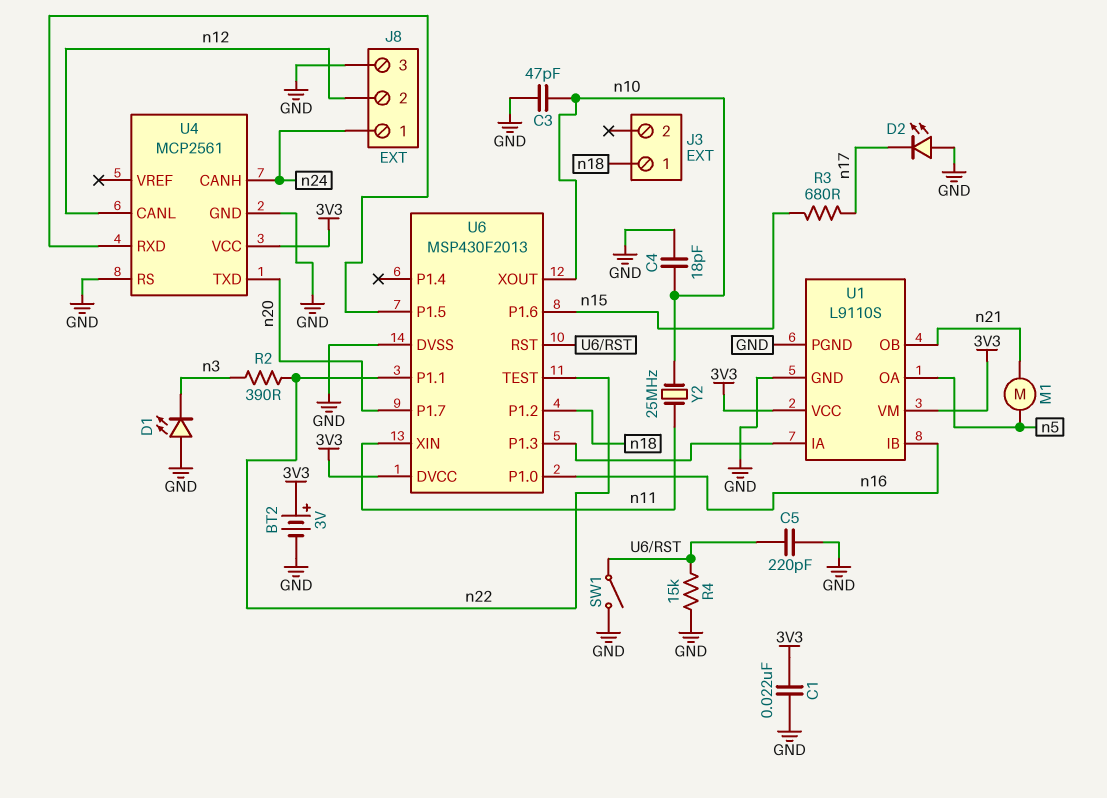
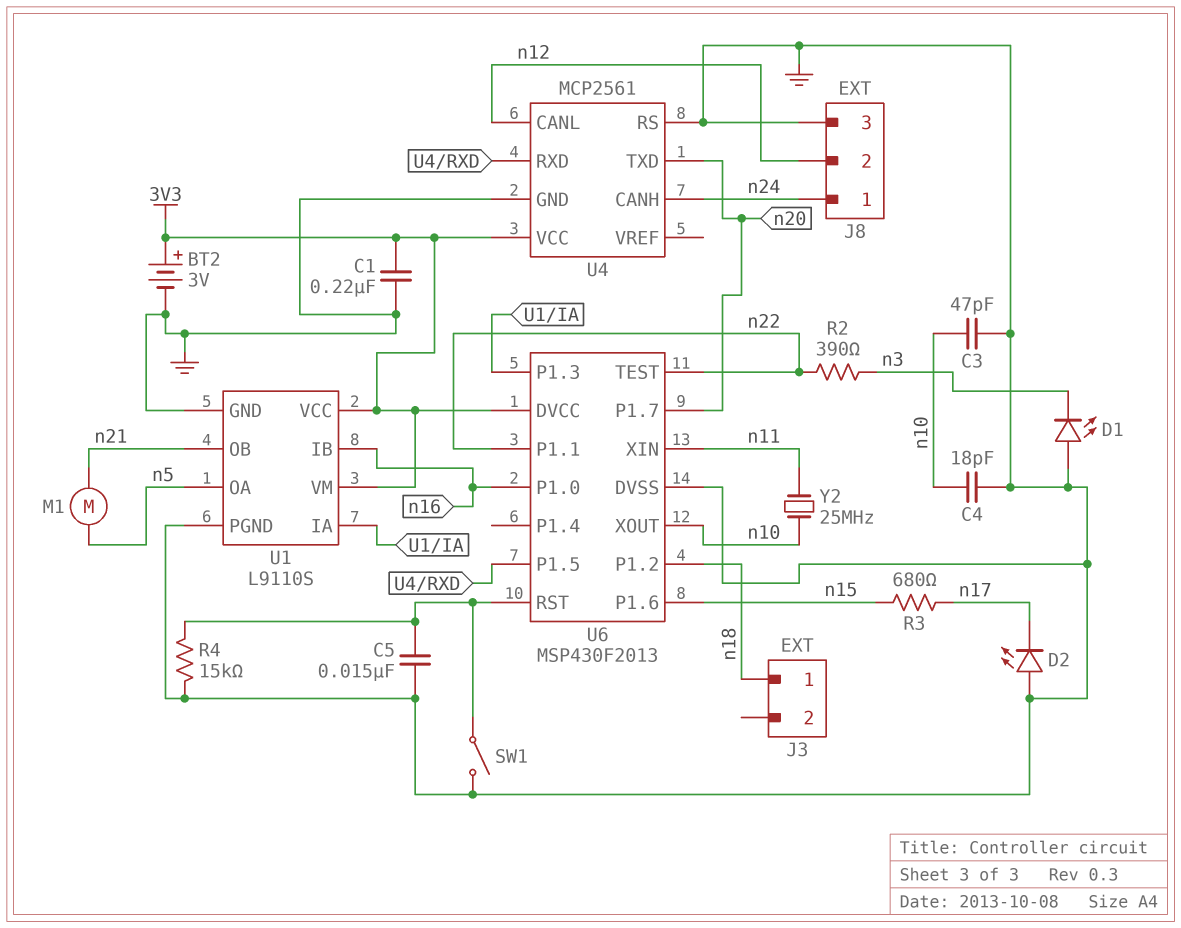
C1: 22nF (3V3, GND) -> 220nF (3V3, GND)
C5: 220pF (GND, U6/RST) -> 15nF (GND, U6/RST)

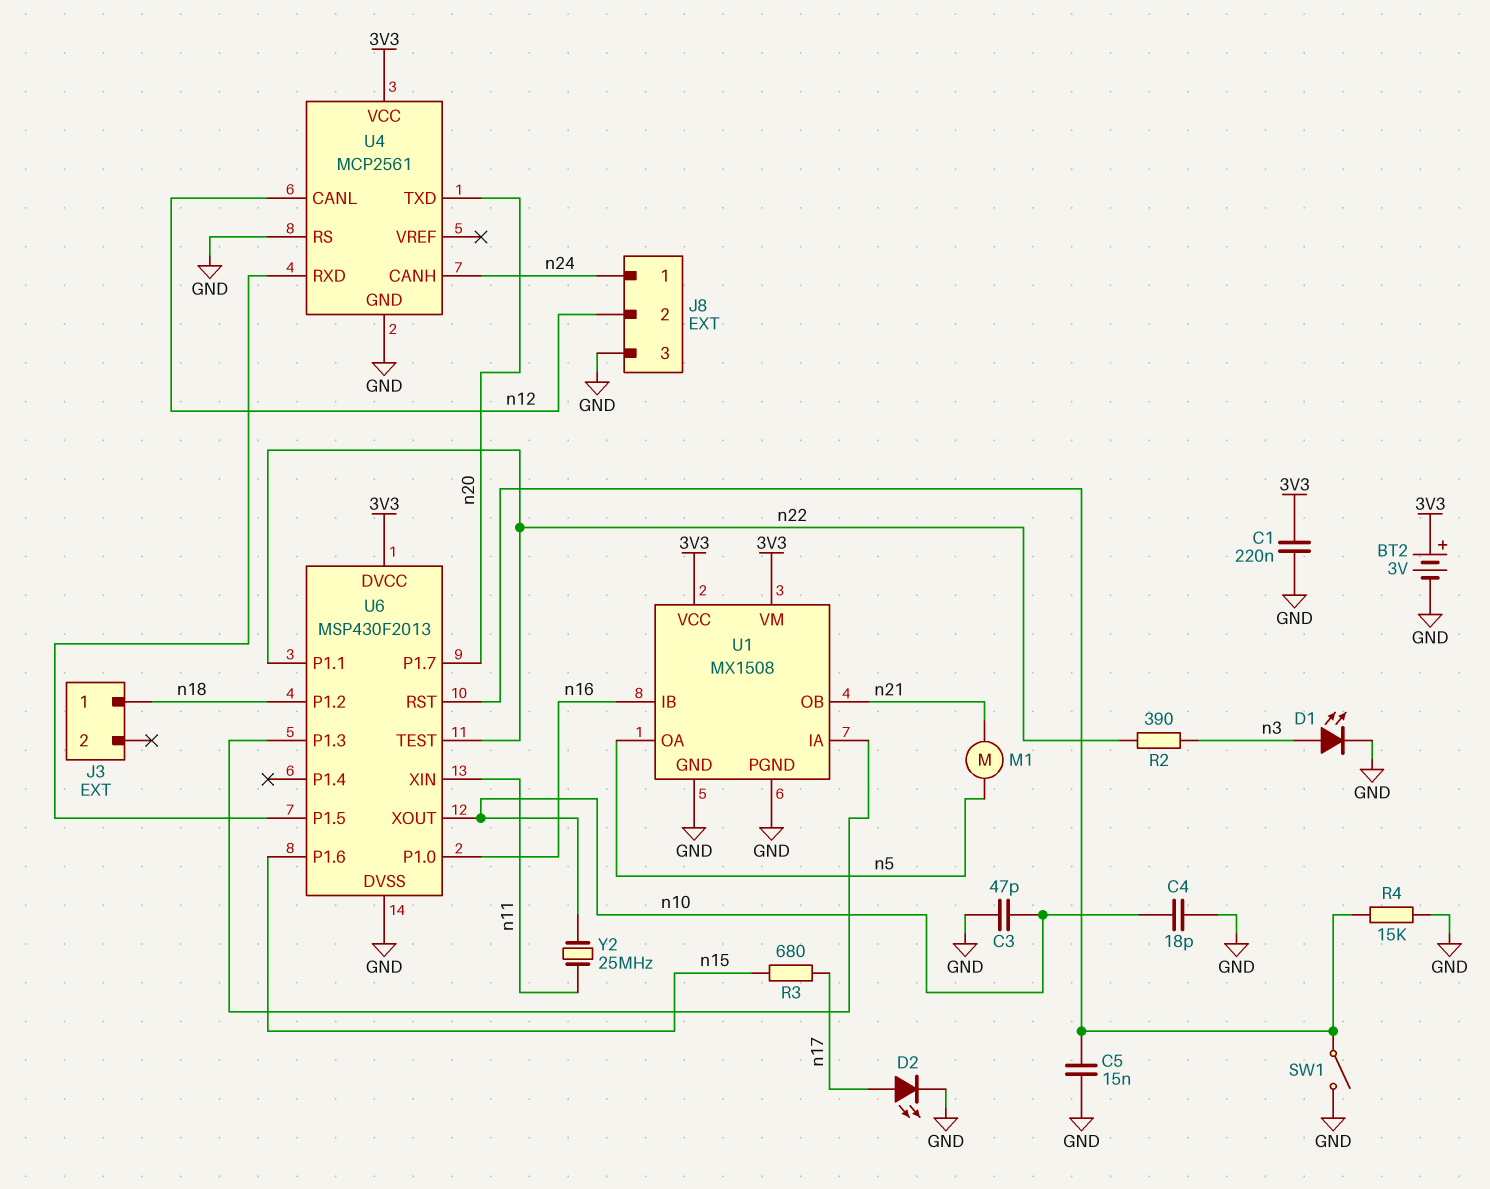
D1: LED (A GND, K n3) -> LED (A n3, K GND)
D2: LED (A GND, K n17) -> LED (A n17, K GND)
U1: L9110S -> MX1508

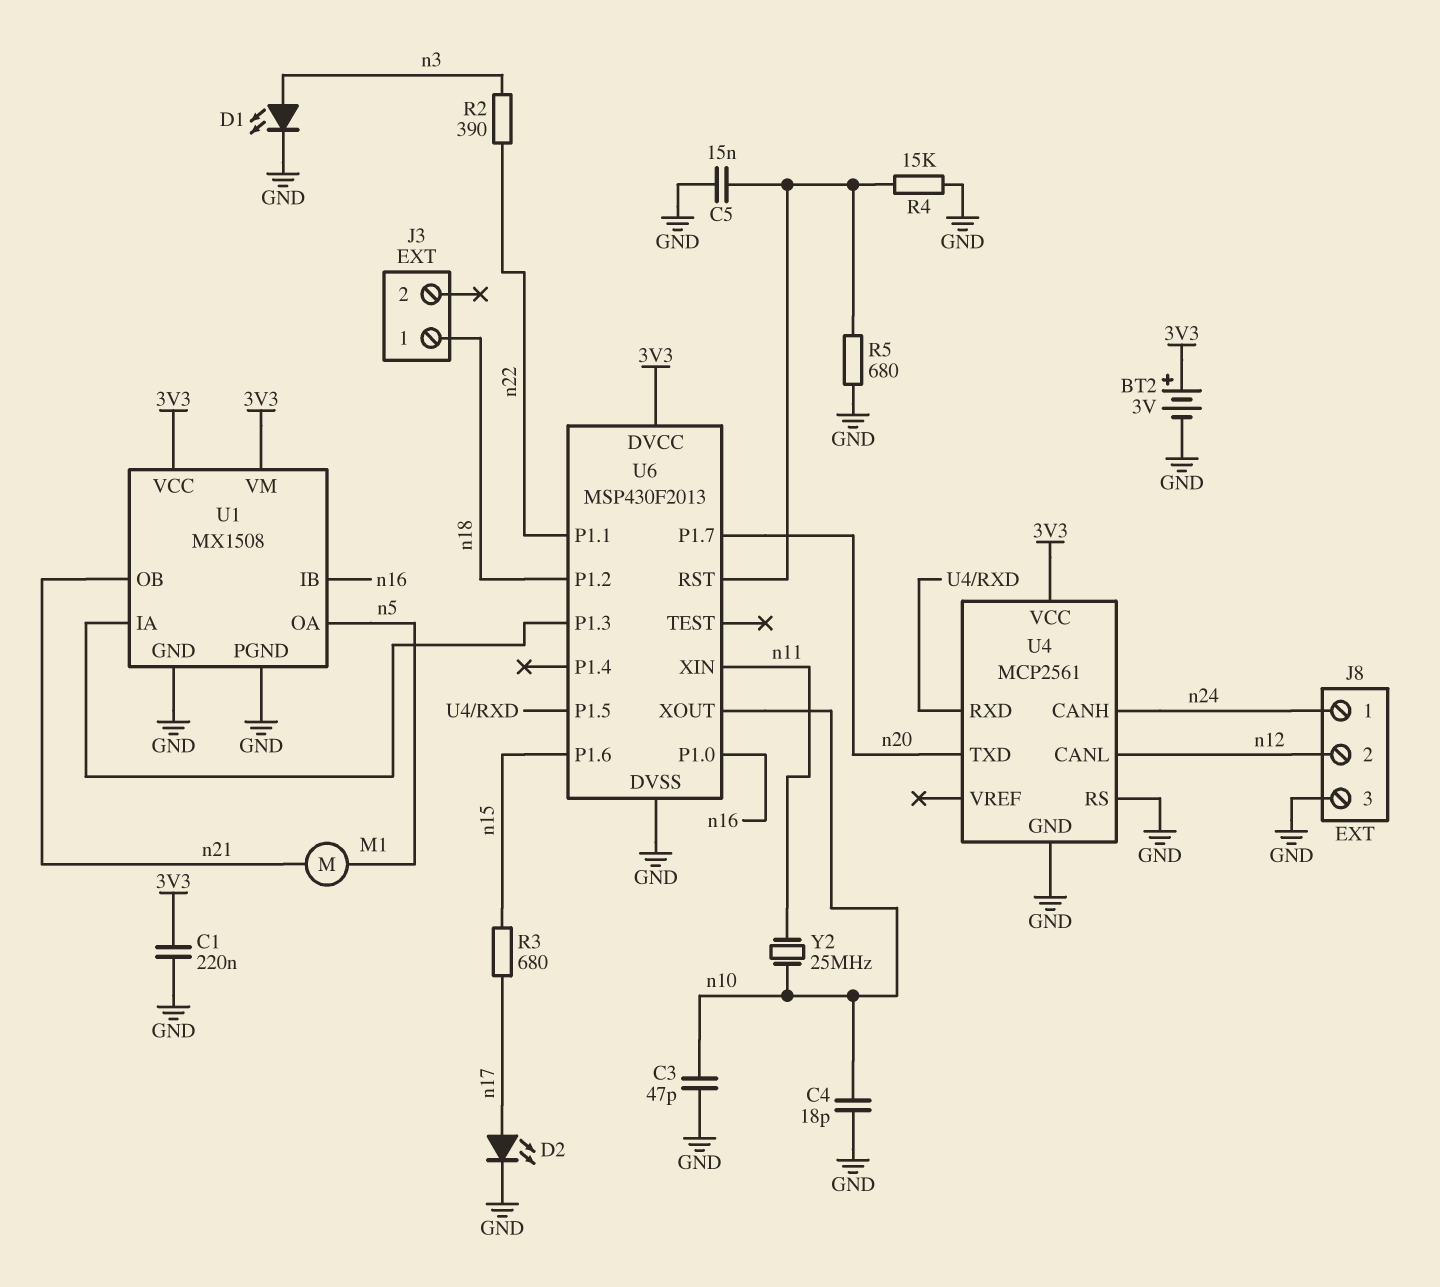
R5: none -> 680 (GND, U6/RST)
SW1: switch (GND, U6/RST) -> none
U6 pin TEST: n22 -> none

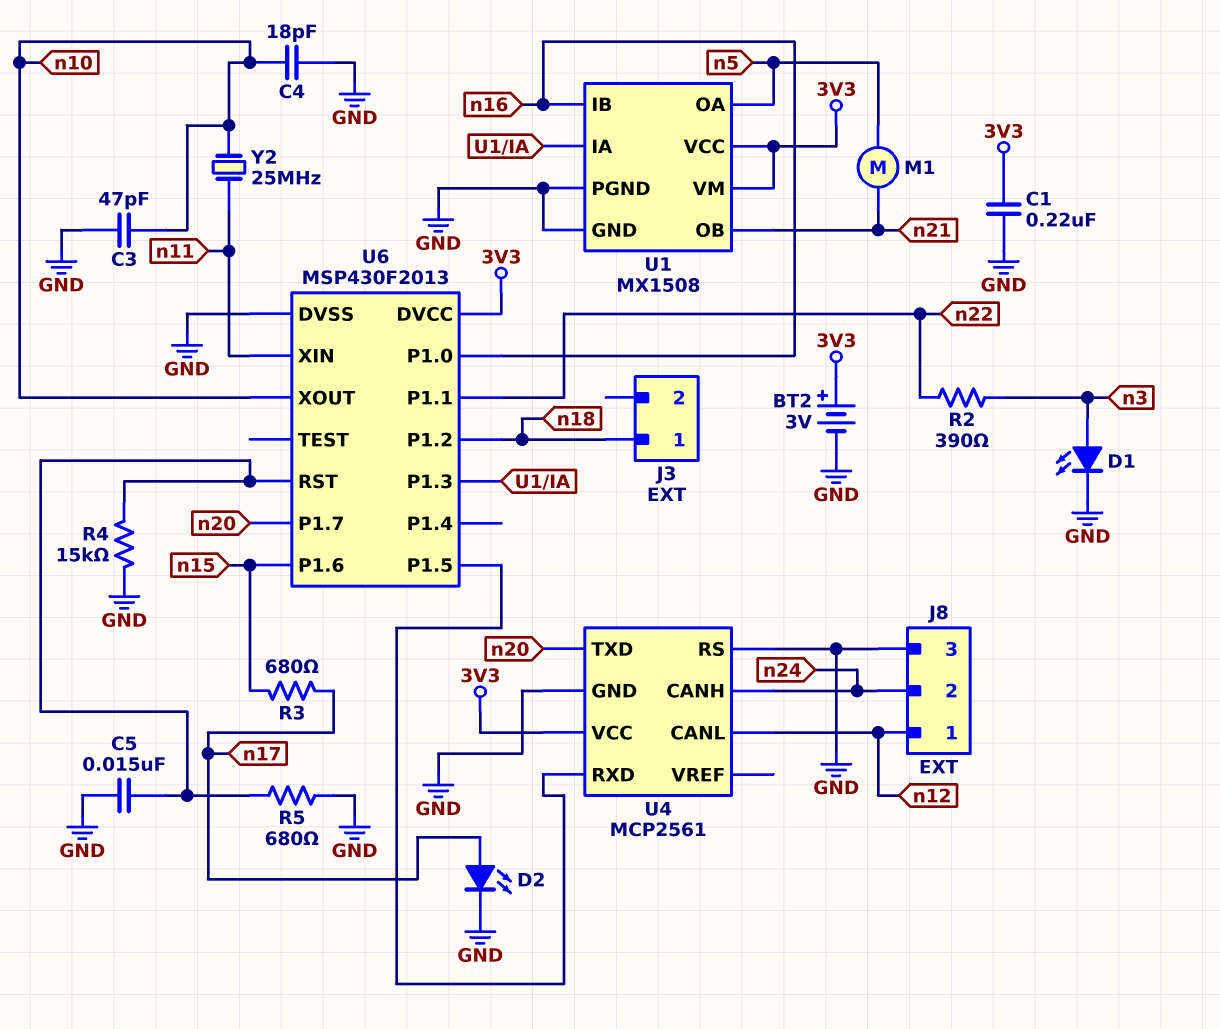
J8 pin 1: n24 -> n12
J8 pin 2: n12 -> n24

